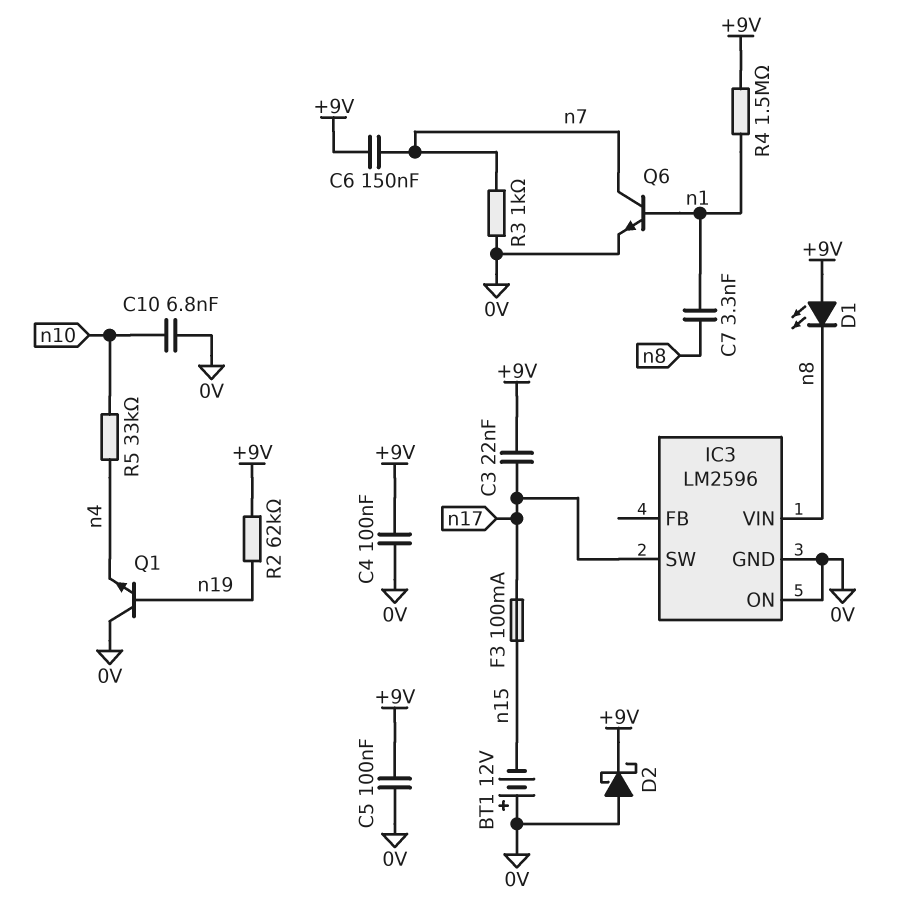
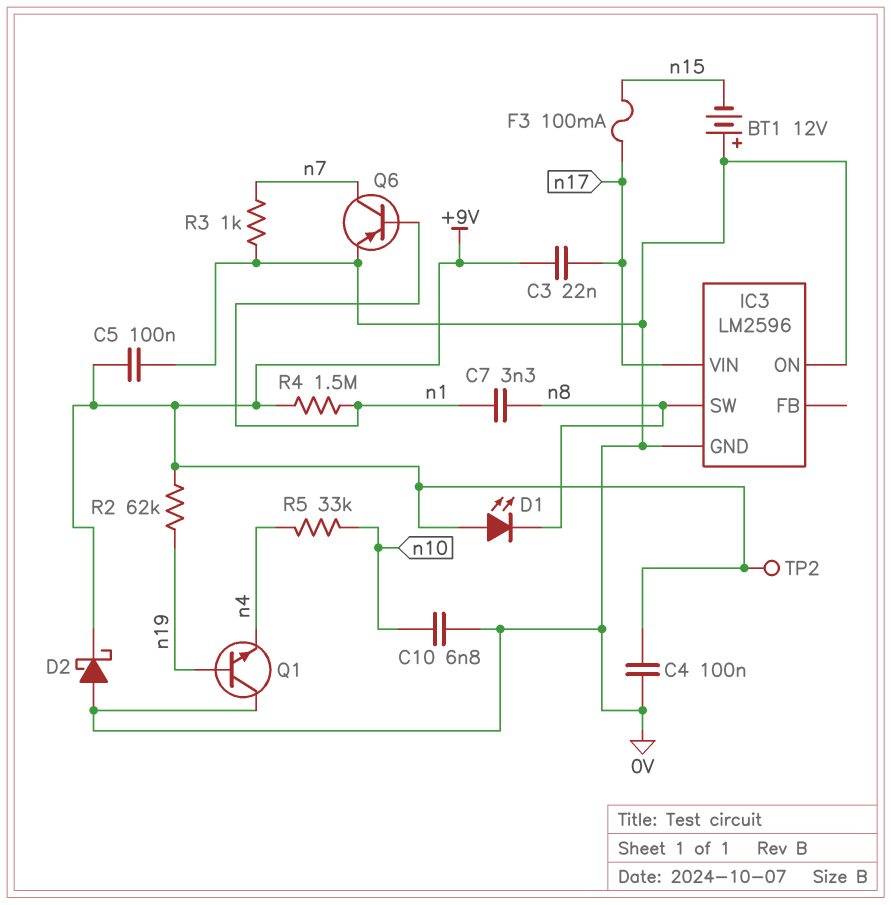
C6: 150nF (+9V, n7) -> none
IC3 pin SW: n17 -> n8
IC3 pin VIN: n8 -> n17
Q6: NPN (B n1, C n7, E 0V) -> PNP (B n1, C n7, E 0V)
TP2: none -> test point (+9V)

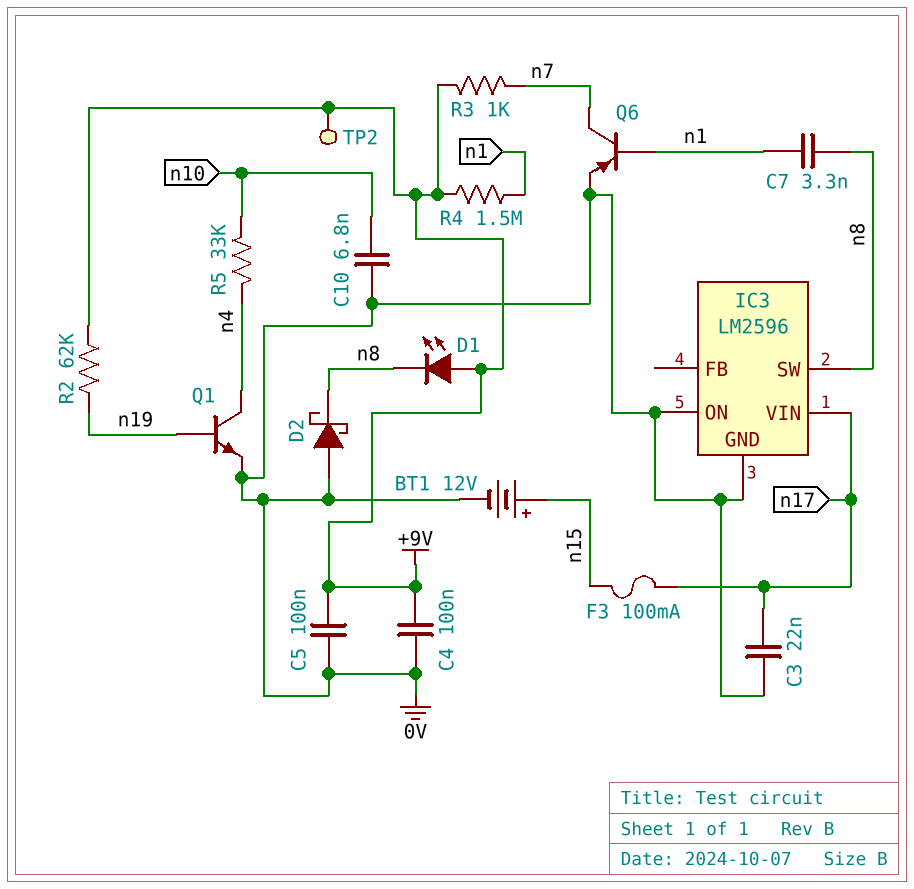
BT1: 12V (plus 0V, minus n15) -> 12V (plus n15, minus 0V)
C3: 22nF (+9V, n17) -> 22nF (0V, n17)
D2: schottky (A 0V, K +9V) -> schottky (A 0V, K n8)
Q1: NPN (B n19, C 0V, E n4) -> NPN (B n19, C n4, E 0V)
R3: 1k (0V, n7) -> 1k (+9V, n7)

